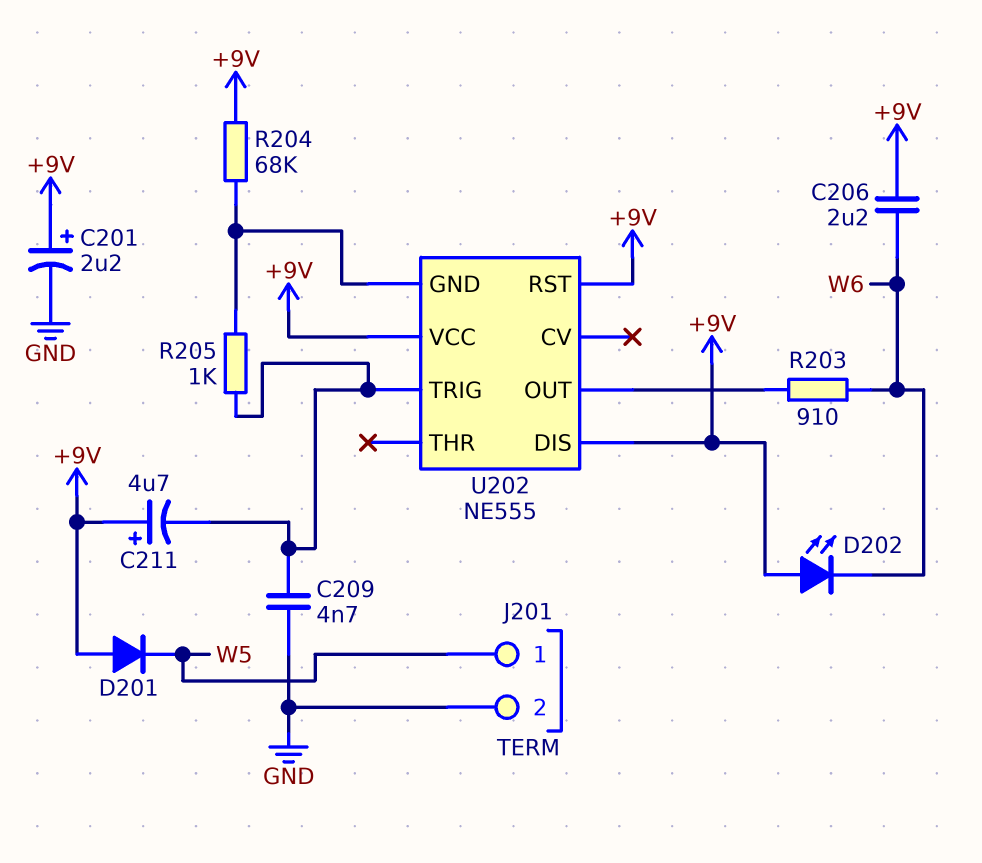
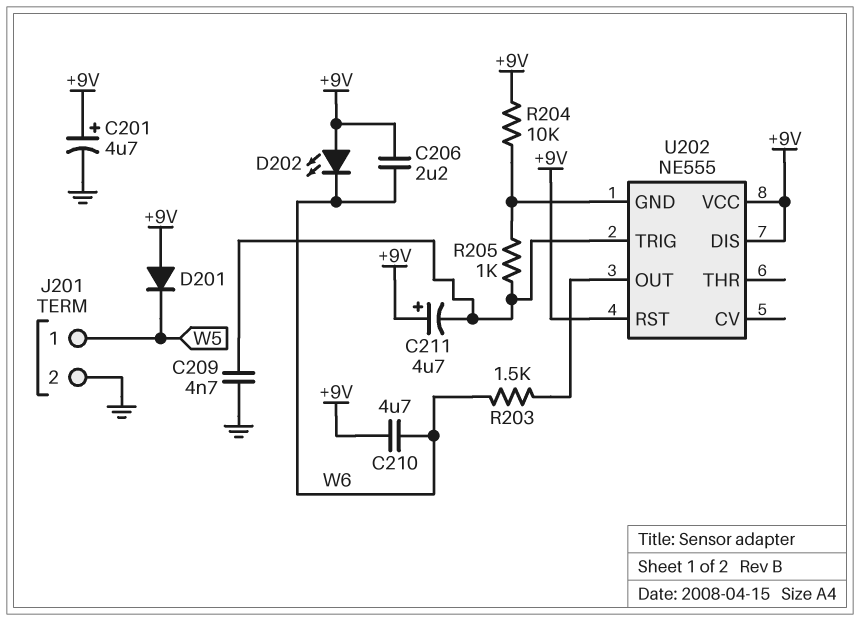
C201: 2.2uF (plus +9V, minus GND) -> 4.7uF (plus +9V, minus GND)
C210: none -> 4.7uF (+9V, W6)
R203: 910 (U202/OUT, W6) -> 1.5k (U202/OUT, W6)
R204: 68k (+9V, U202/GND) -> 10k (+9V, U202/GND)

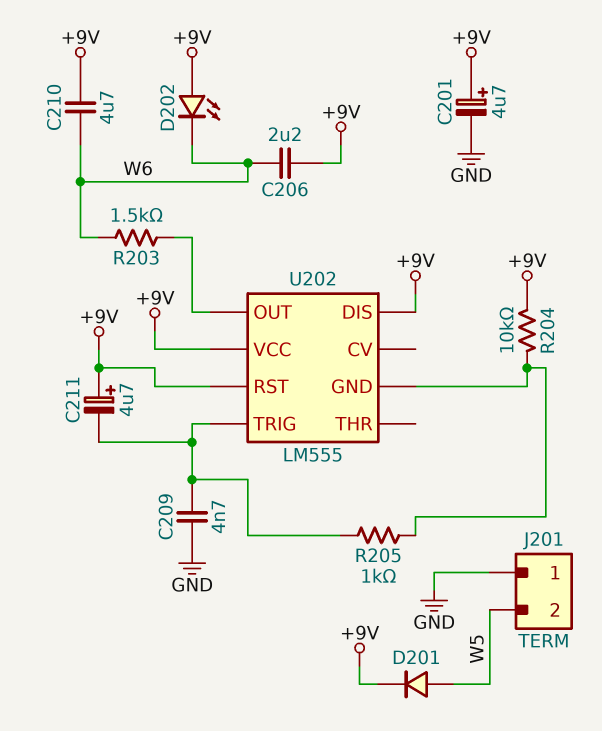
D201: diode (A +9V, K W5) -> diode (A W5, K +9V)
J201 pin 1: W5 -> GND
J201 pin 2: GND -> W5
U202: NE555 -> LM555

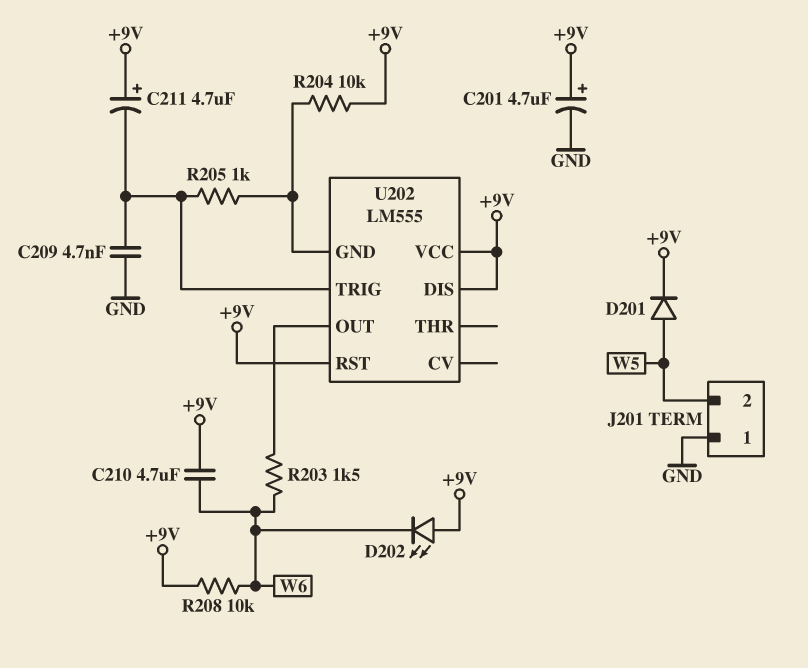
C206: 2.2uF (+9V, W6) -> none
R208: none -> 10k (+9V, W6)

